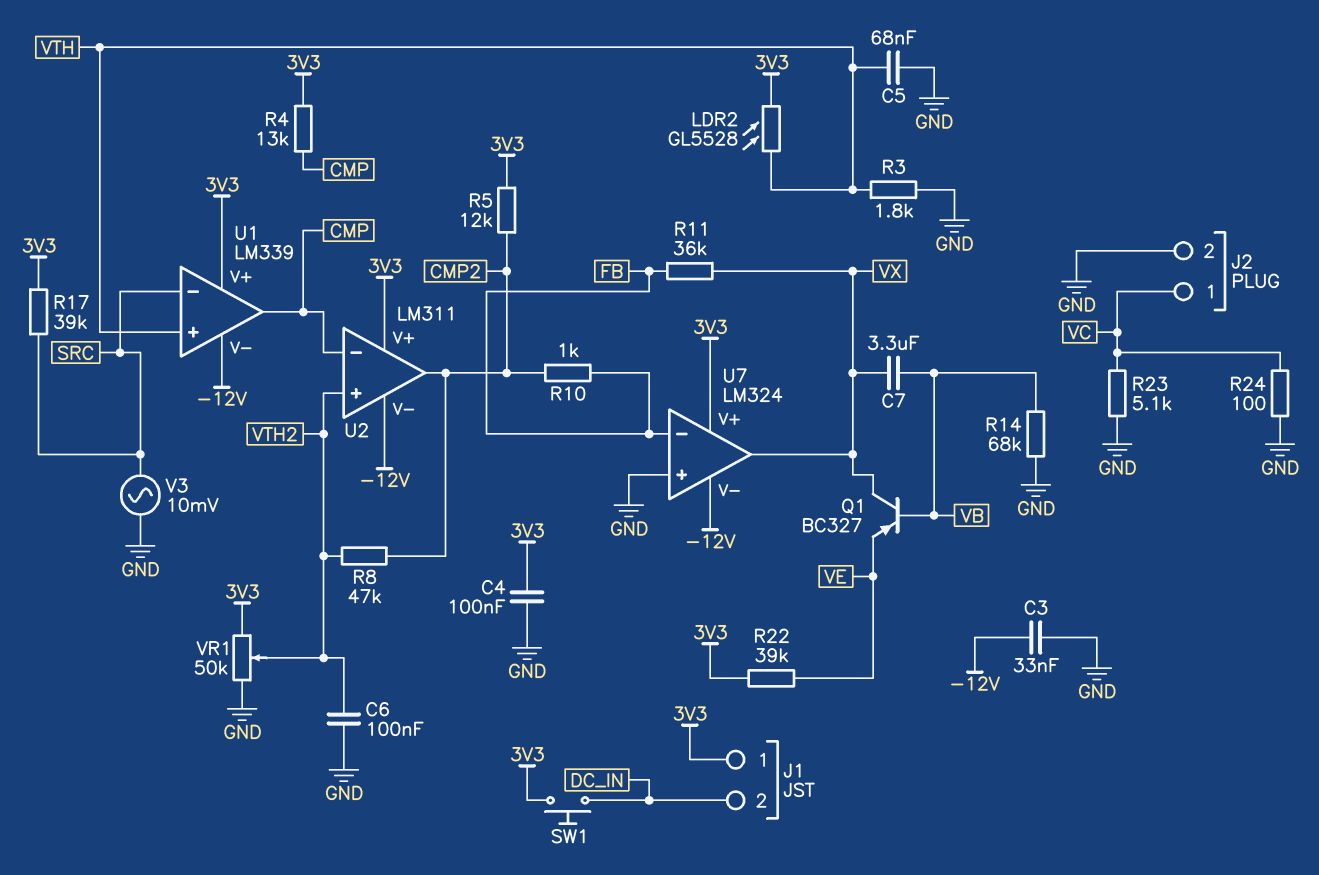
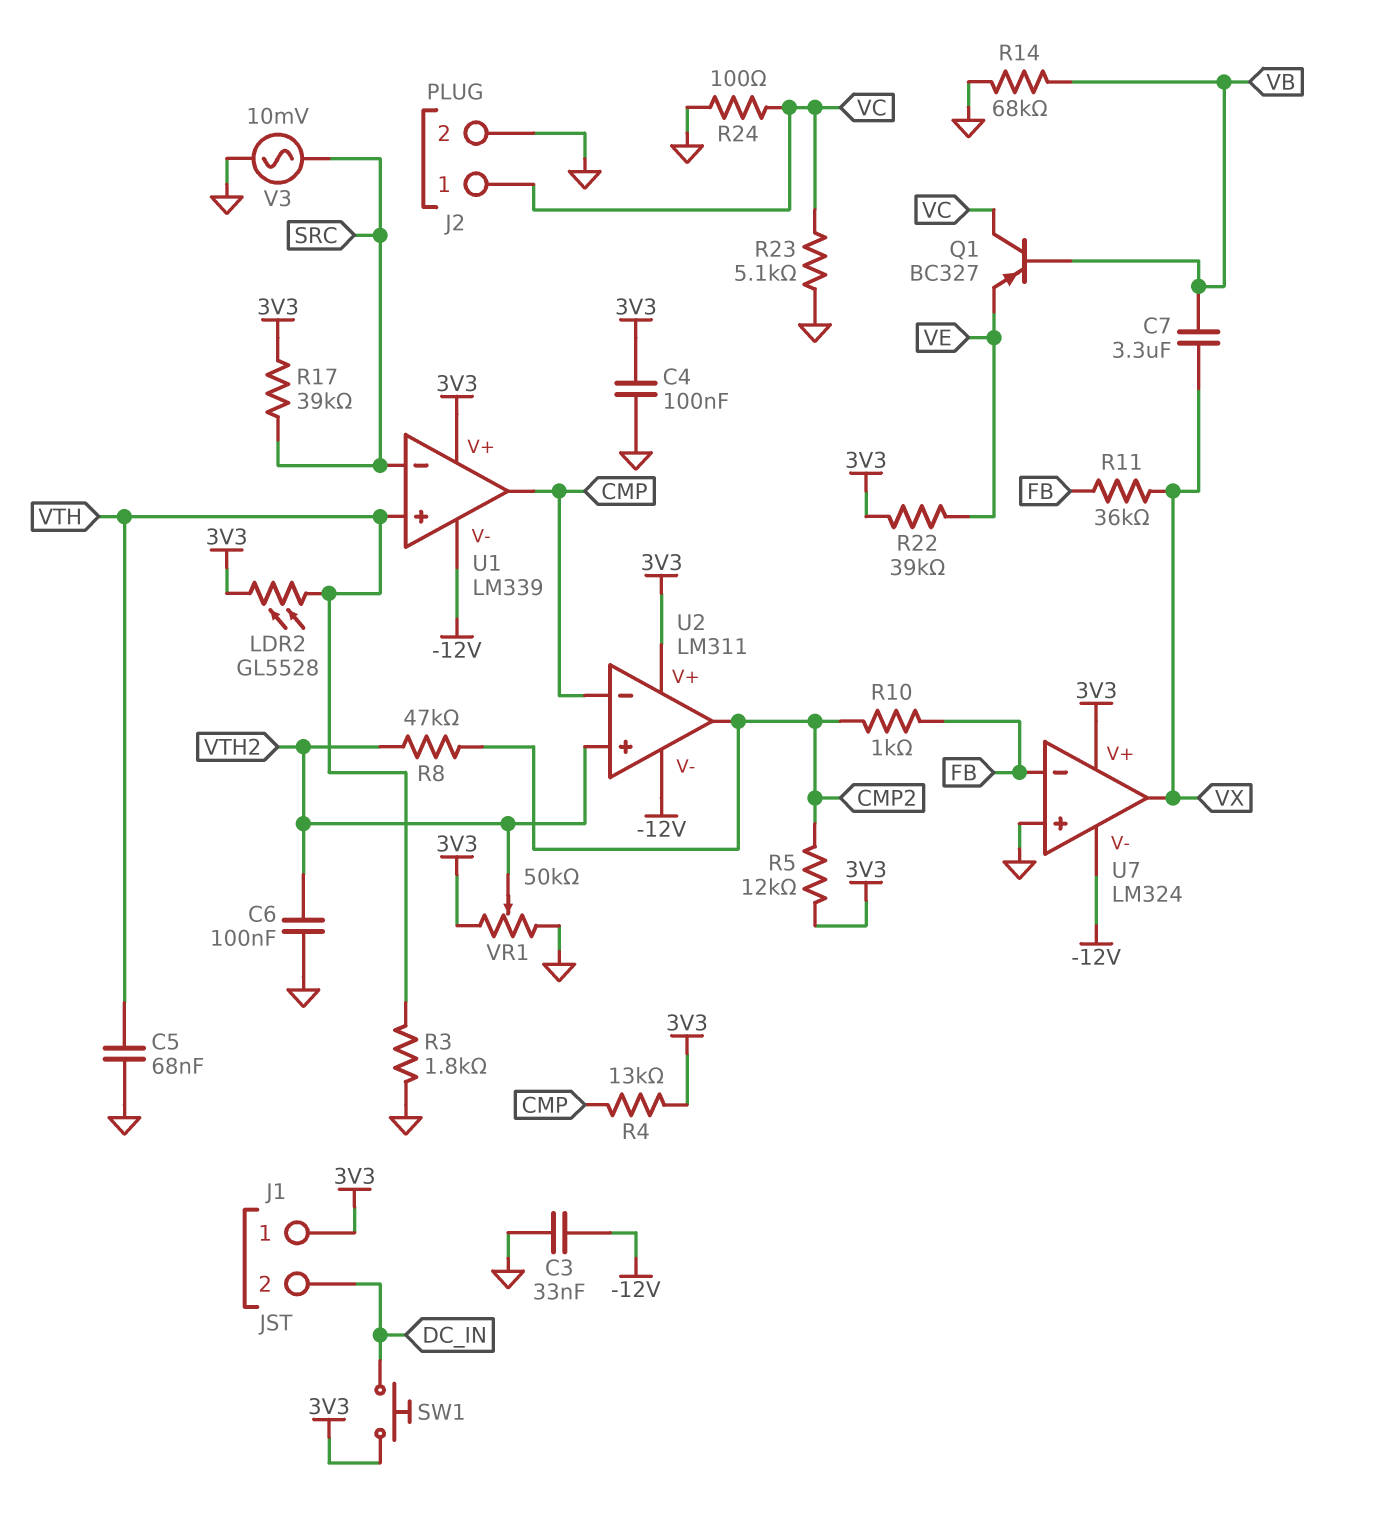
Q1: PNP BC327 (B VB, C VX, E VE) -> PNP BC327 (B VB, C VC, E VE)

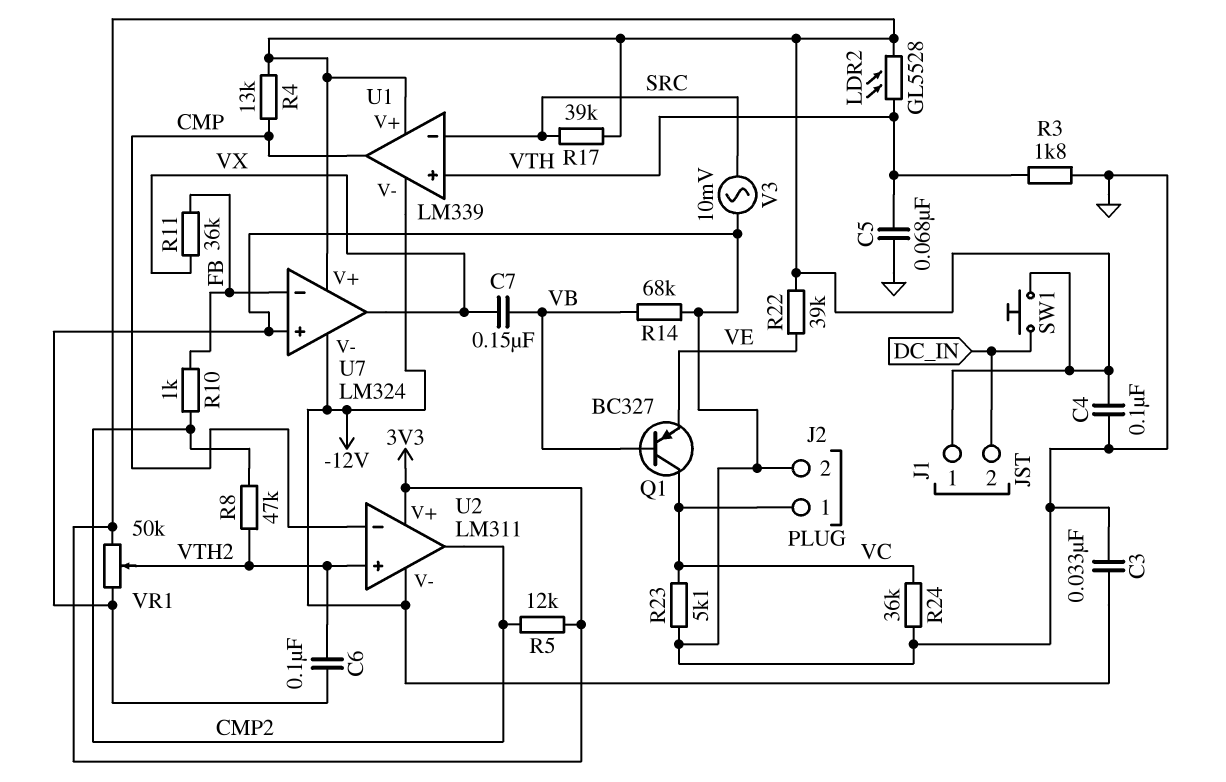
C7: 3.3uF (VB, VX) -> 150nF (VB, VX)
R24: 100 (GND, VC) -> 36k (GND, VC)

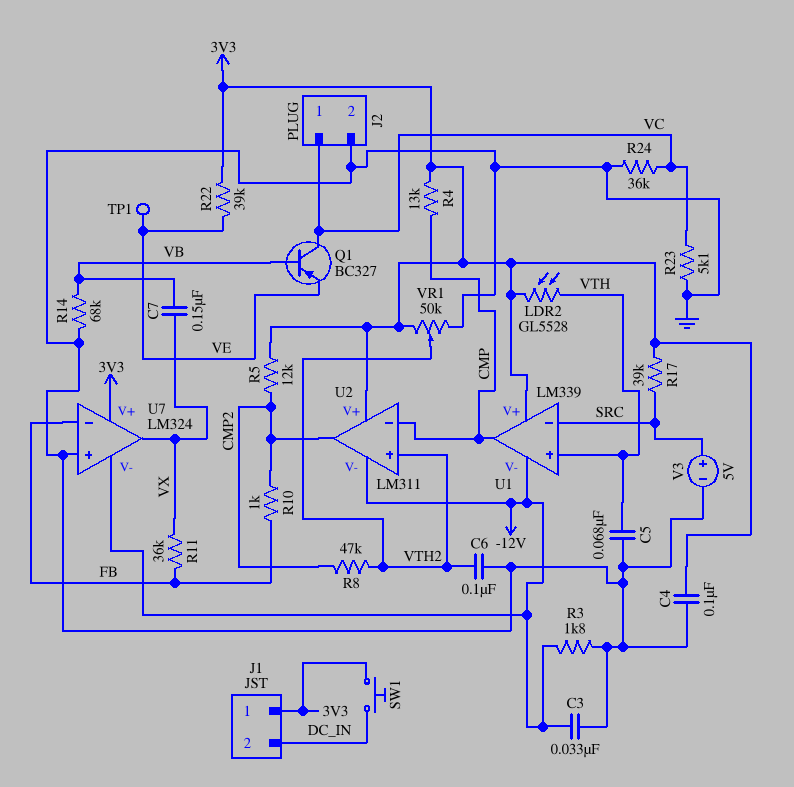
R3: 1.8k (GND, VTH) -> 1.8k (-12V, GND)
TP1: none -> test point (VE)
V3: AC 10mV (GND, SRC) -> 5V (plus SRC, minus GND)

